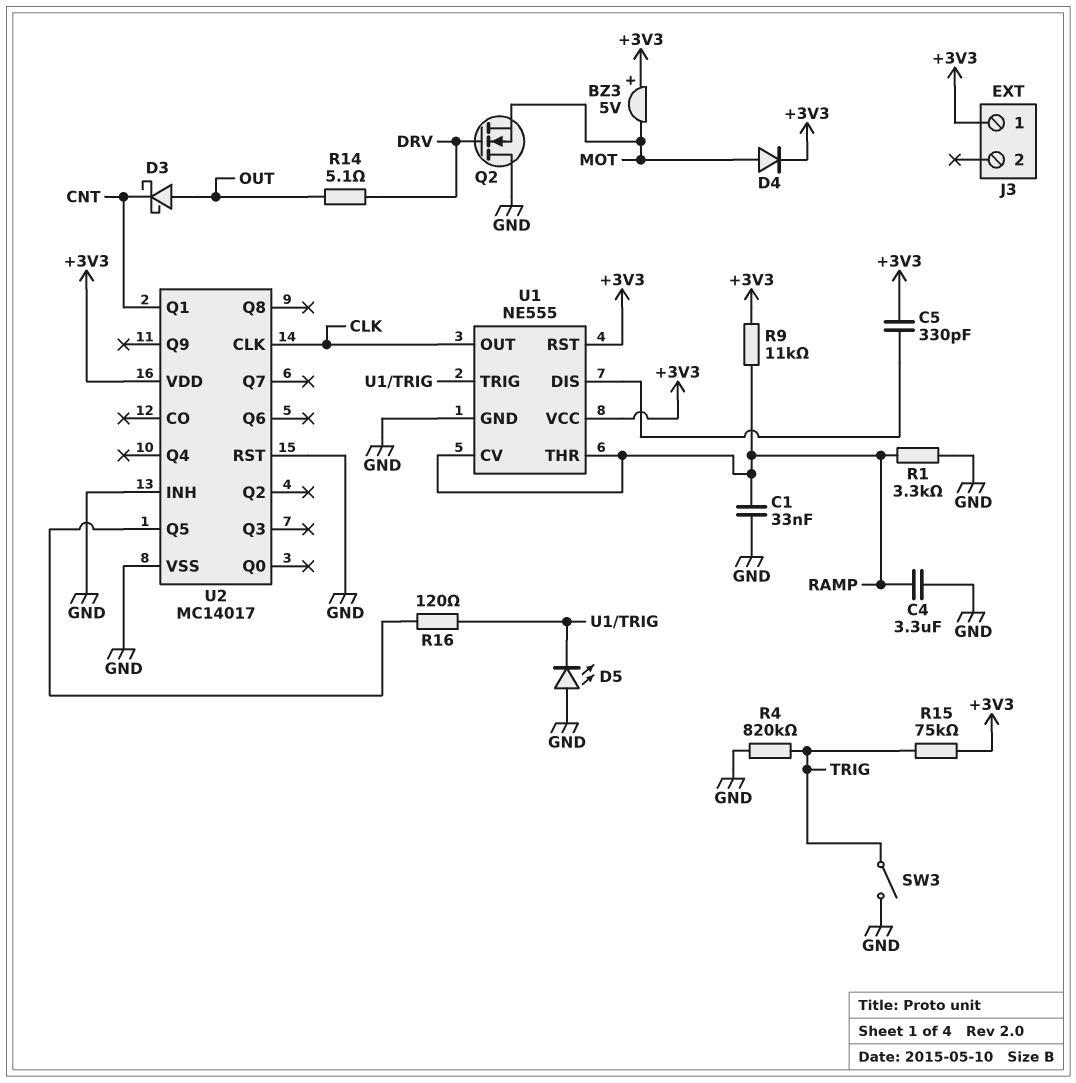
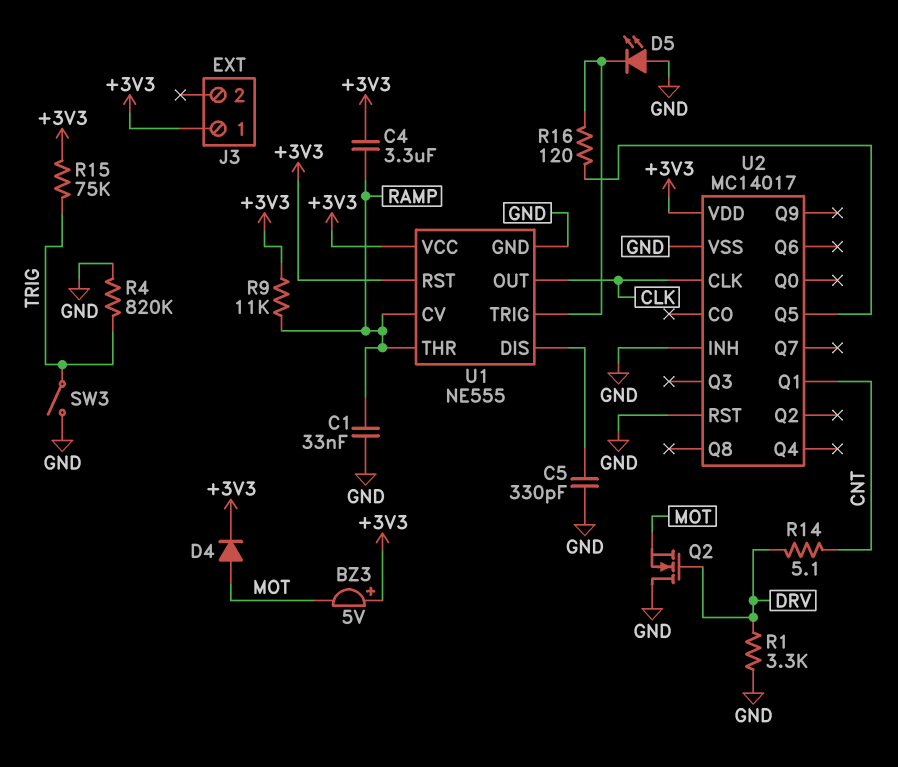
C4: 3.3uF (GND, RAMP) -> 3.3uF (+3V3, RAMP)
C5: 330pF (+3V3, U1/DIS) -> 330pF (GND, U1/DIS)
D3: schottky (A OUT, K CNT) -> none
R1: 3.3k (GND, RAMP) -> 3.3k (DRV, GND)
R14: 5.1 (DRV, OUT) -> 5.1 (CNT, DRV)

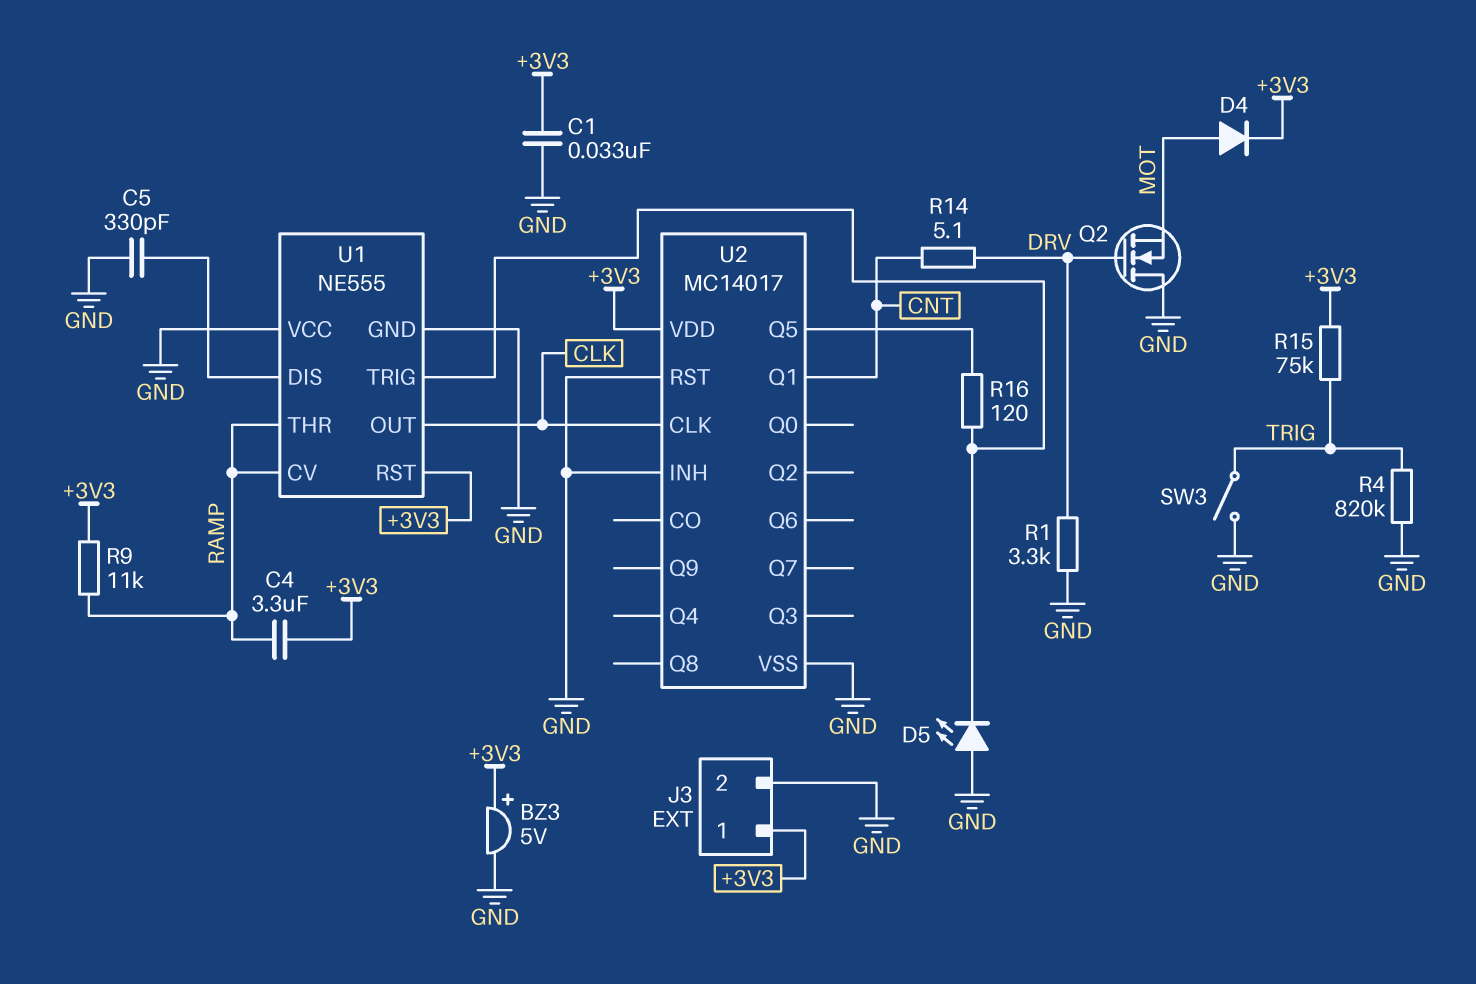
BZ3: buzzer 5V (plus +3V3, minus MOT) -> buzzer 5V (plus +3V3, minus GND)
C1: 33nF (GND, RAMP) -> 33nF (+3V3, GND)
J3 pin 2: none -> GND
U1 pin VCC: +3V3 -> GND

